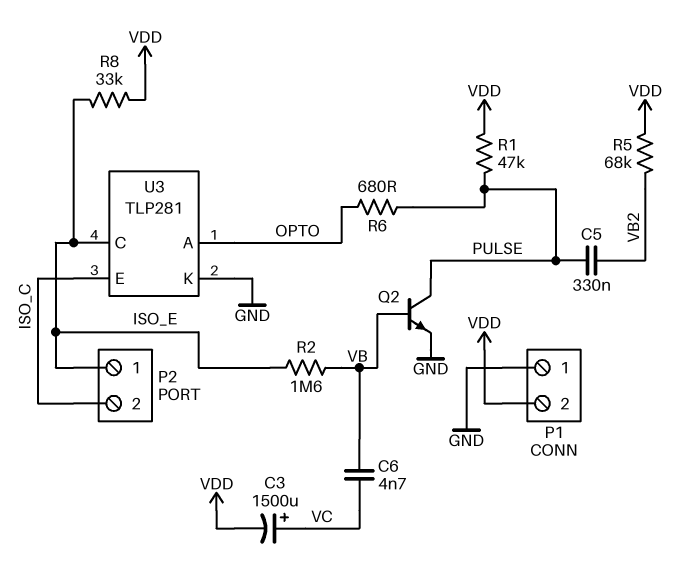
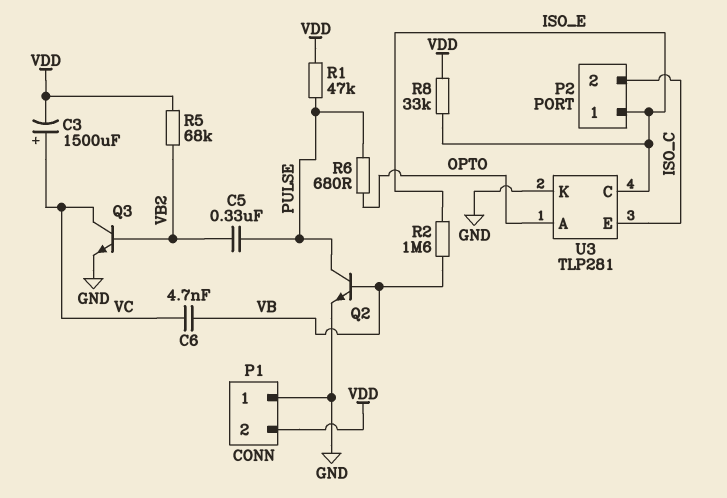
Q3: none -> NPN (B VB2, C VC, E GND)

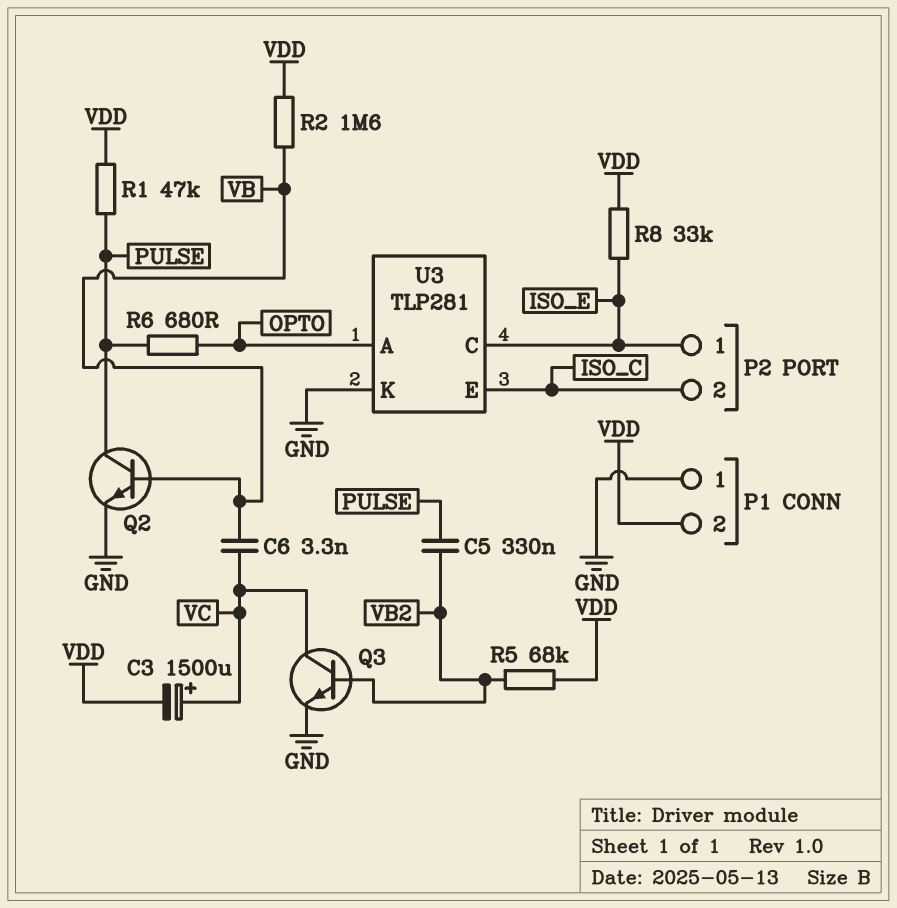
C6: 4.7nF (VB, VC) -> 3.3nF (VB, VC)
R2: 1.6M (ISO_E, VB) -> 1.6M (VB, VDD)

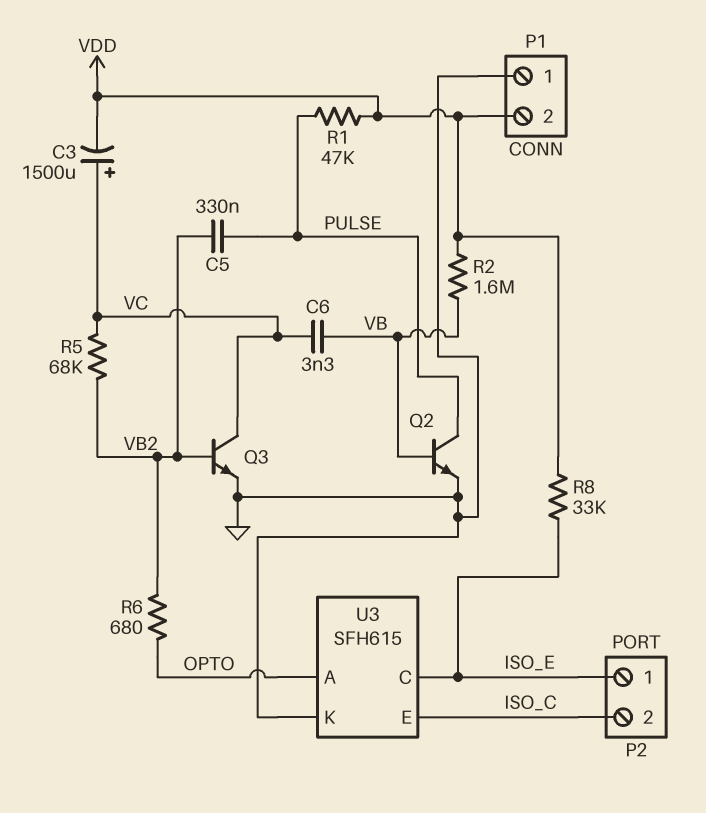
R5: 68k (VB2, VDD) -> 68k (VB2, VC)
R6: 680 (OPTO, PULSE) -> 680 (OPTO, VB2)
U3: TLP281 -> SFH615

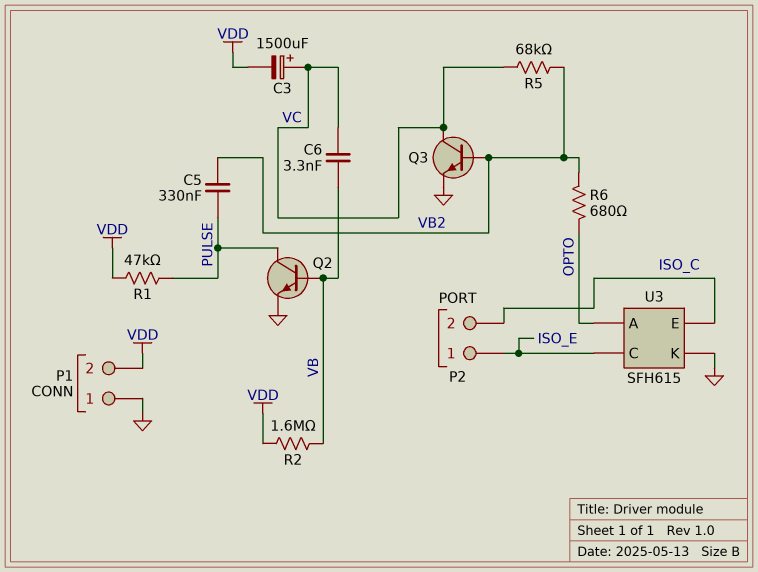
R8: 33k (ISO_E, VDD) -> none

